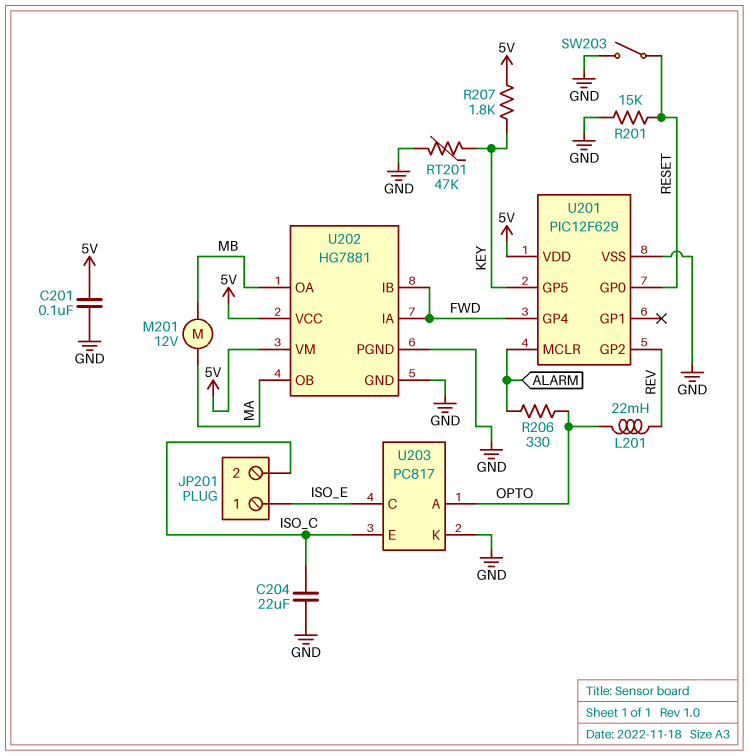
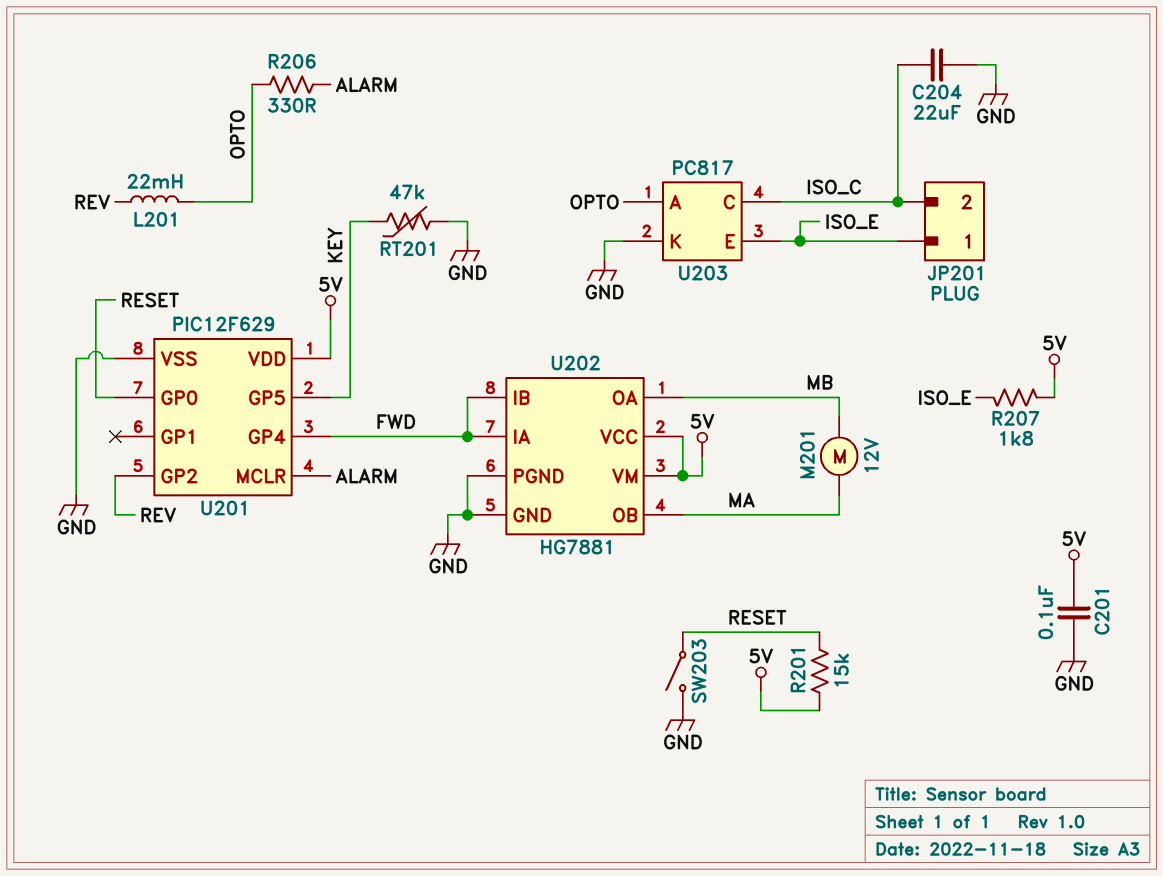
R201: 15k (GND, RESET) -> 15k (5V, RESET)
R207: 1.8k (5V, KEY) -> 1.8k (5V, ISO_E)
U203 pin C: ISO_E -> ISO_C
U203 pin E: ISO_C -> ISO_E

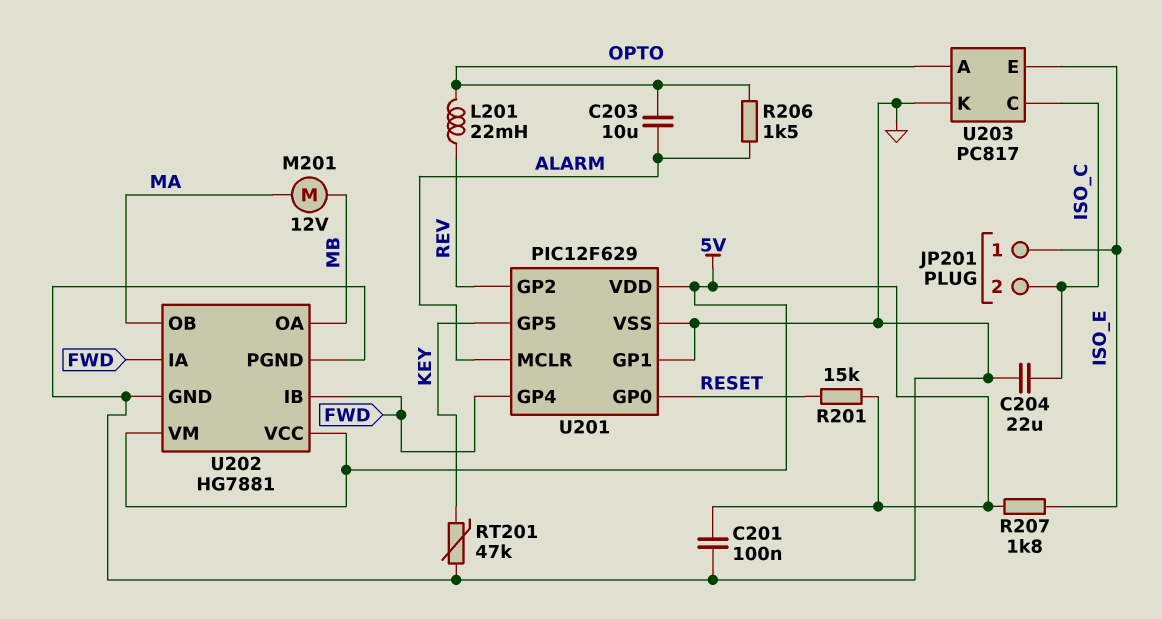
C203: none -> 10uF (ALARM, OPTO)
R206: 330 (ALARM, OPTO) -> 1.5k (ALARM, OPTO)
SW203: switch (GND, RESET) -> none
U201 pin GP1: none -> GND

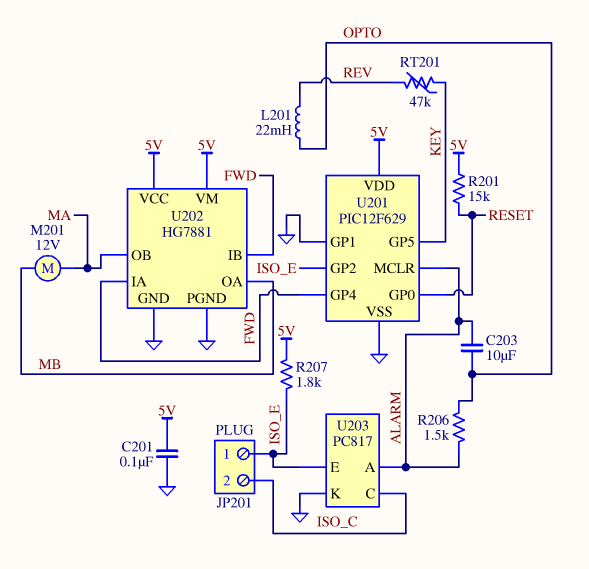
C204: 22uF (GND, ISO_C) -> none
RT201: 47k (GND, KEY) -> 47k (KEY, REV)
U201 pin GP2: REV -> ISO_E
U203 pin A: OPTO -> ALARM

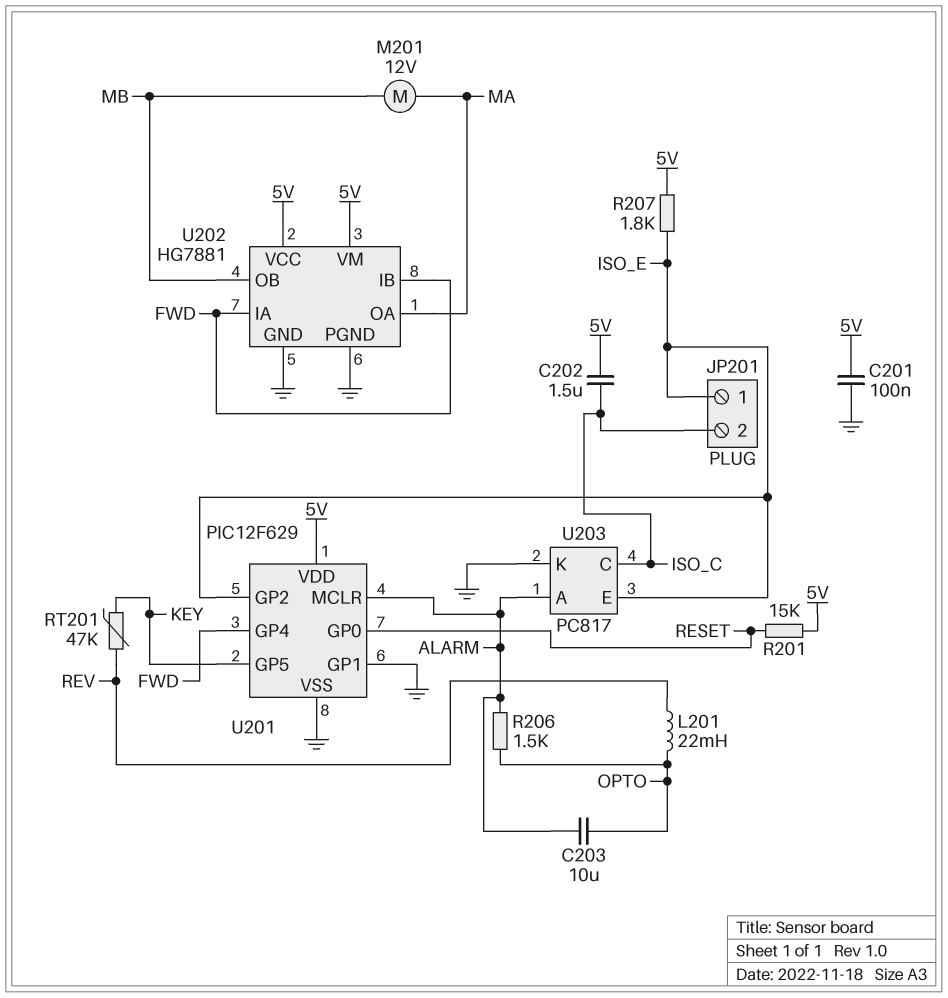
C202: none -> 1.5uF (5V, ISO_C)
U202 pin OA: MB -> MA
U202 pin OB: MA -> MB

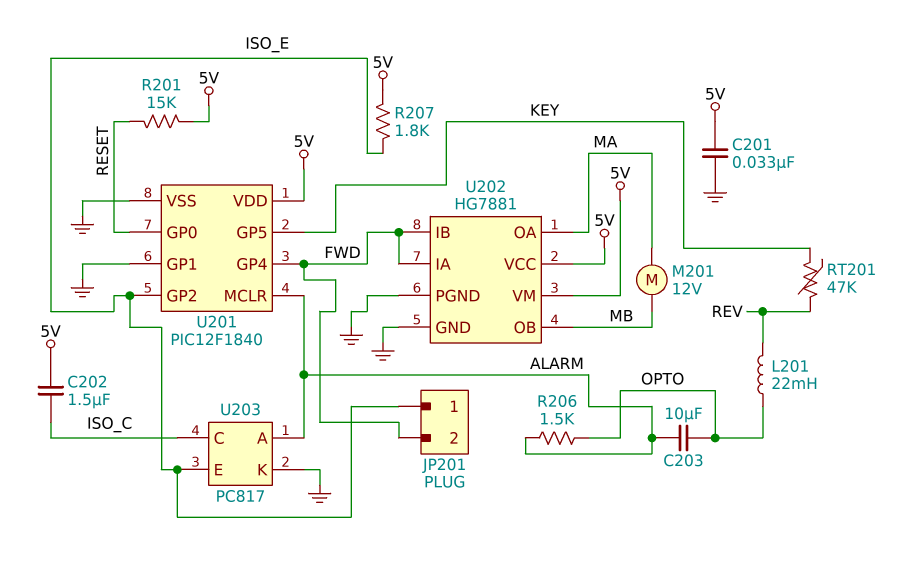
C201: 100nF (5V, GND) -> 33nF (5V, GND)
JP201 pin 2: ISO_C -> FWD
U201: PIC12F629 -> PIC12F1840

